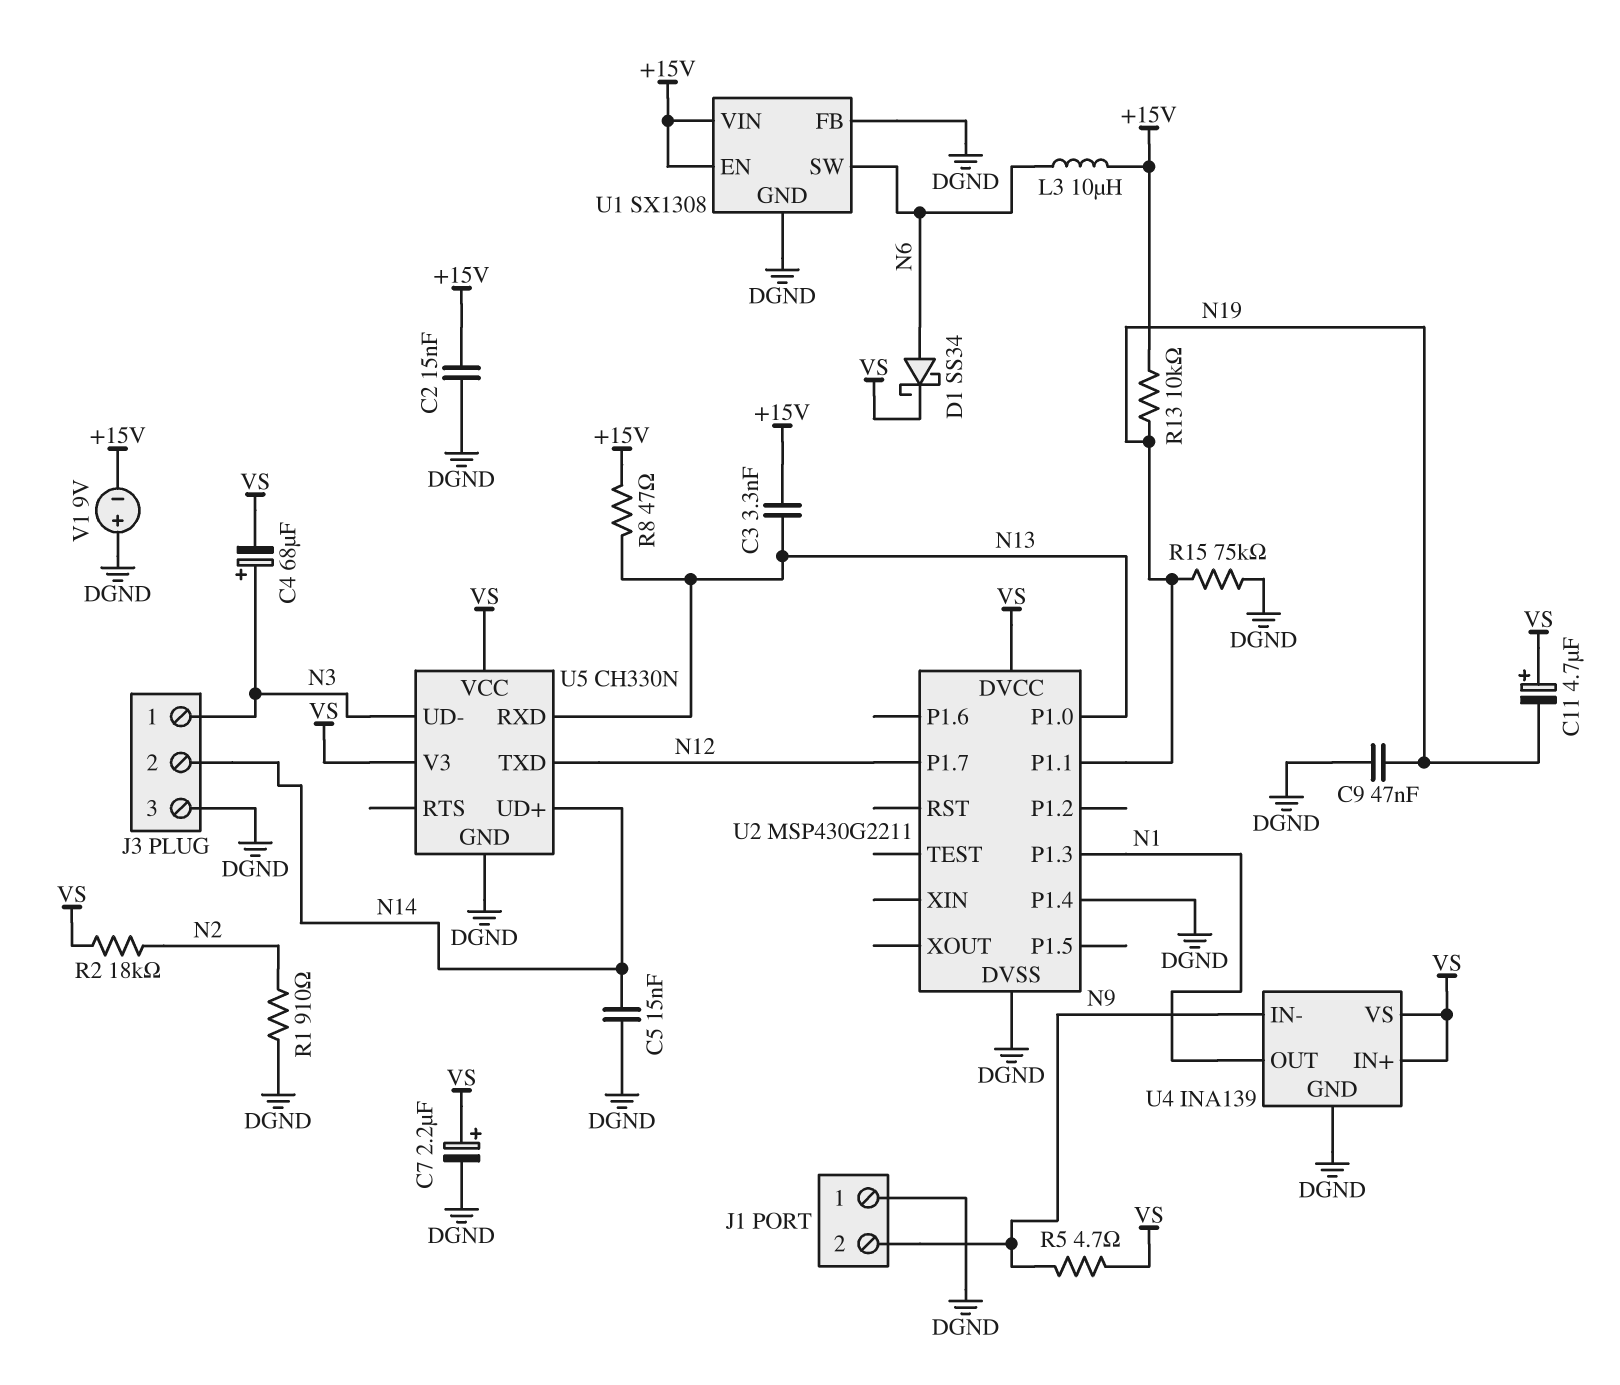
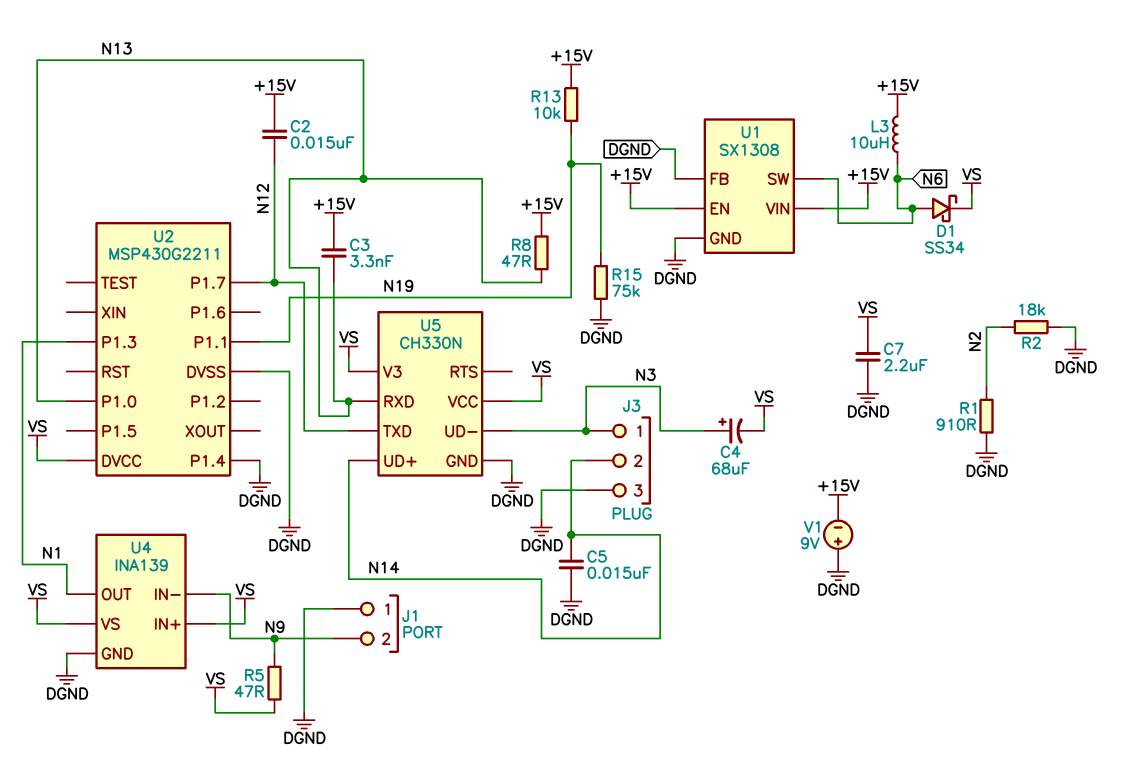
C2: 15nF (+15V, DGND) -> 15nF (+15V, N12)
C7: 2.2uF (plus VS, minus DGND) -> 2.2uF (DGND, VS)
C9: 47nF (DGND, N19) -> none
C11: 4.7uF (plus VS, minus N19) -> none
R2: 18k (N2, VS) -> 18k (DGND, N2)
R5: 4.7 (N9, VS) -> 47 (N9, VS)

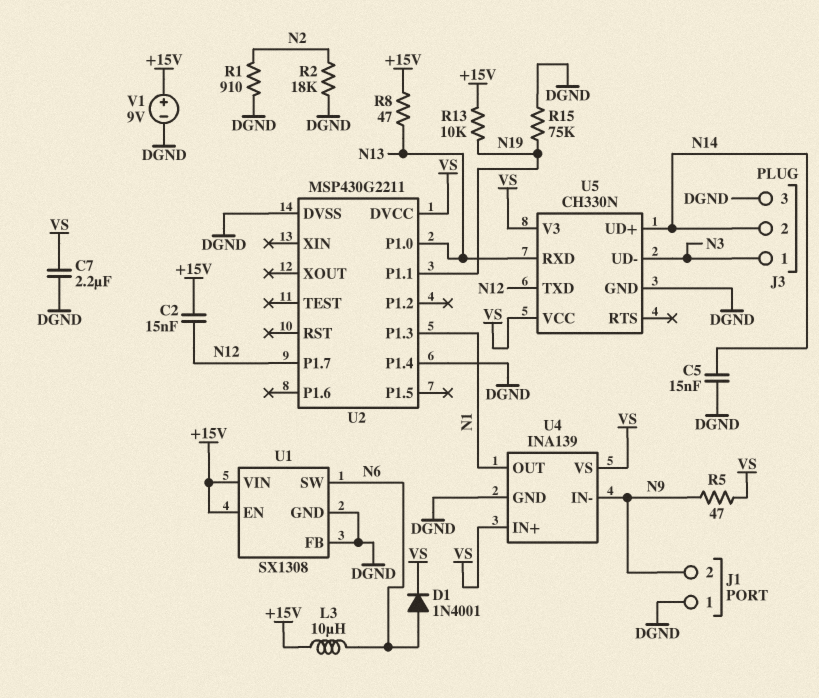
C3: 3.3nF (+15V, N13) -> none
C4: 68uF (plus N3, minus VS) -> none
D1: schottky SS34 (A N6, K VS) -> diode 1N4001 (A N6, K VS)
V1: 9V (plus DGND, minus +15V) -> 9V (plus +15V, minus DGND)

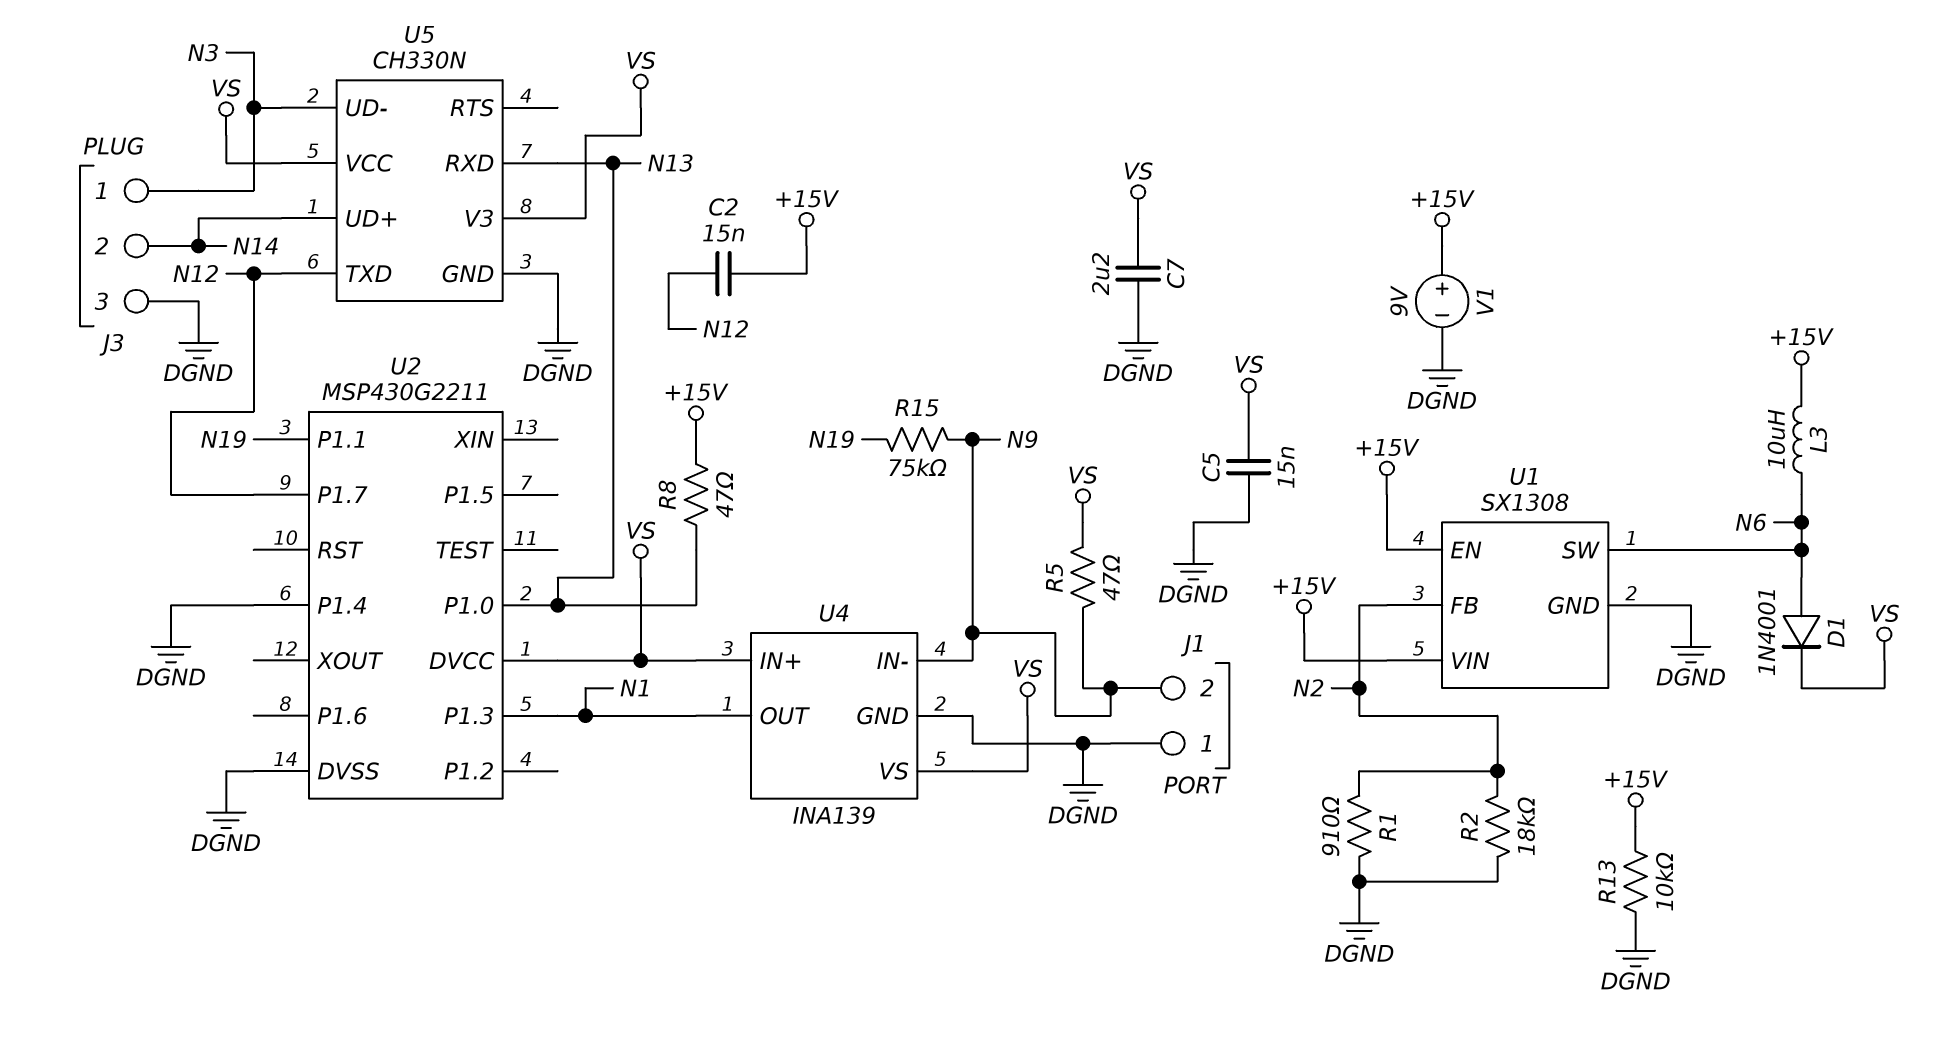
C5: 15nF (DGND, N14) -> 15nF (DGND, VS)
R13: 10k (+15V, N19) -> 10k (+15V, DGND)
R15: 75k (DGND, N19) -> 75k (N9, N19)
U1 pin FB: DGND -> N2

